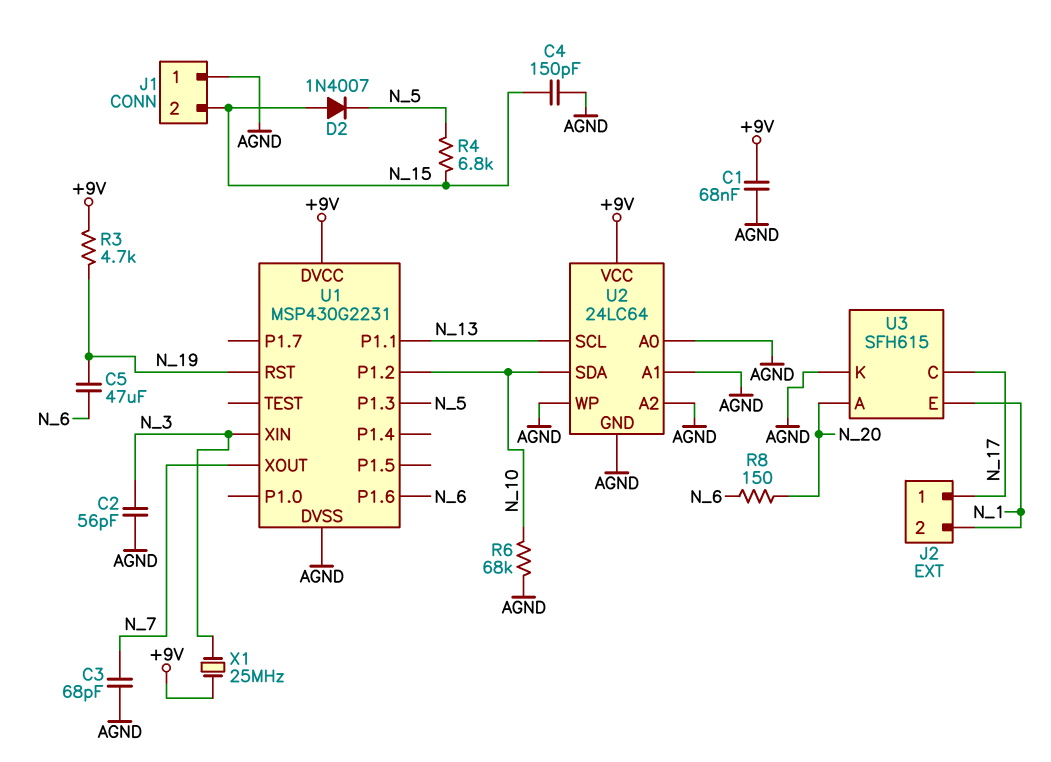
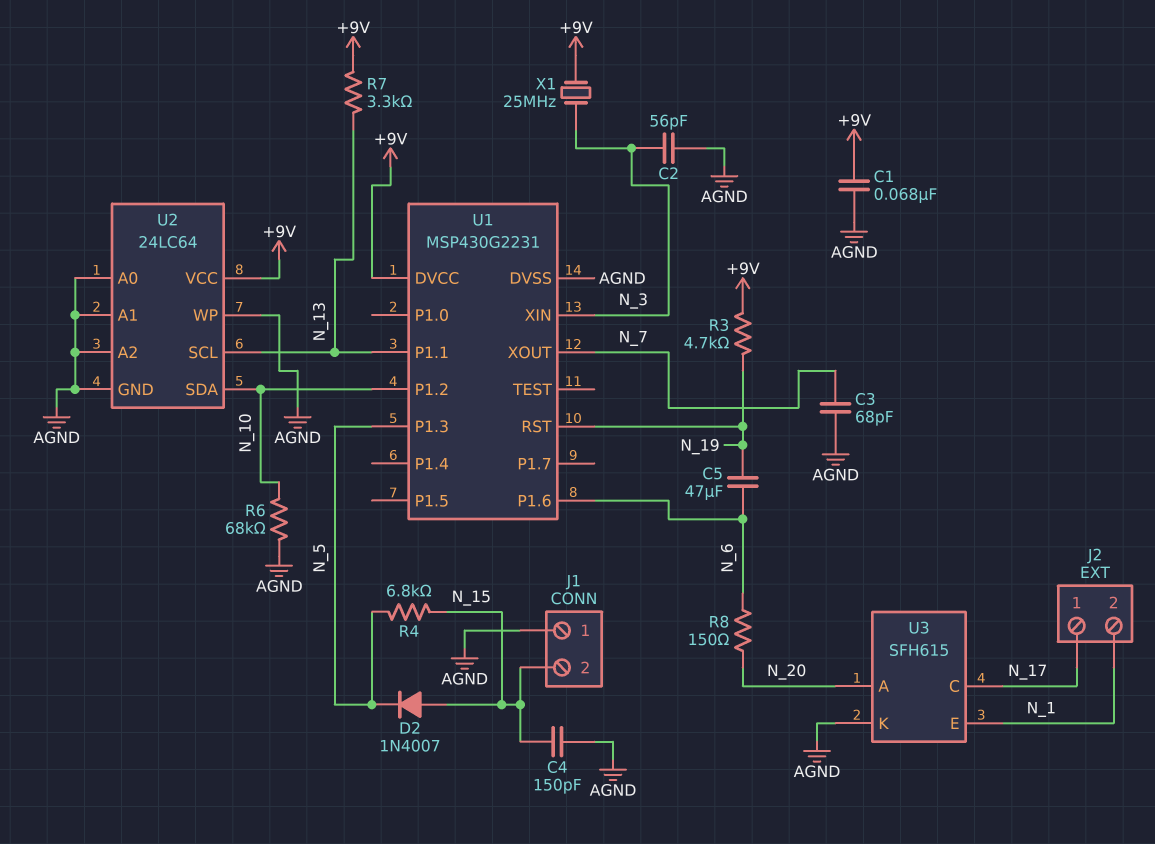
R7: none -> 3.3k (+9V, N_13)

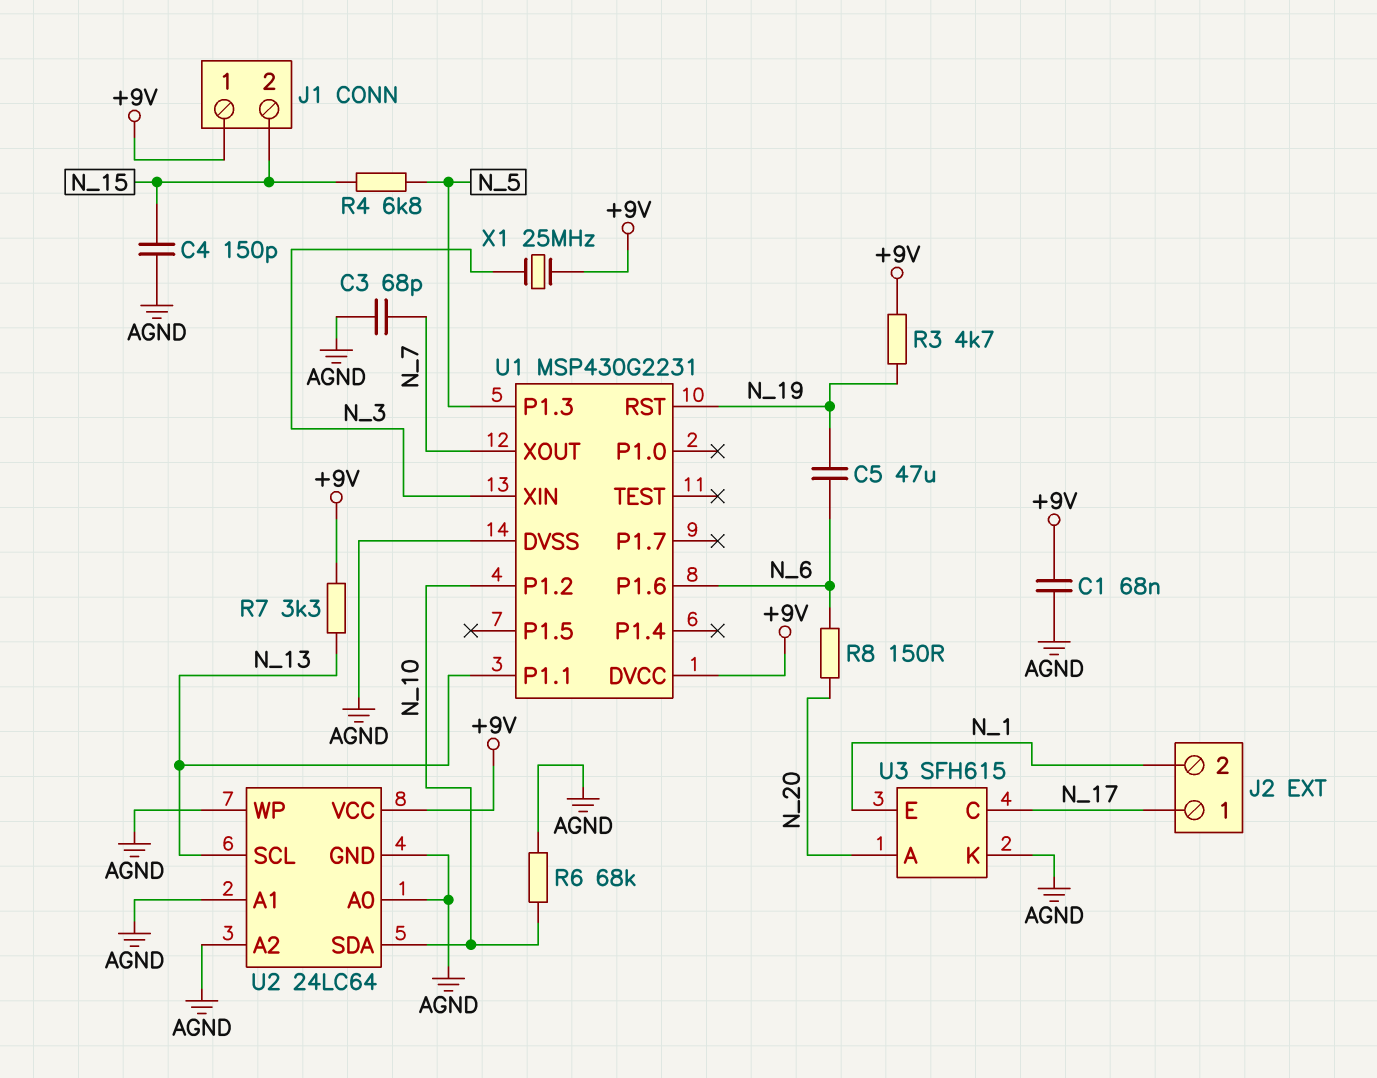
C2: 56pF (AGND, N_3) -> none
D2: diode 1N4007 (A N_15, K N_5) -> none
J1 pin 1: AGND -> +9V

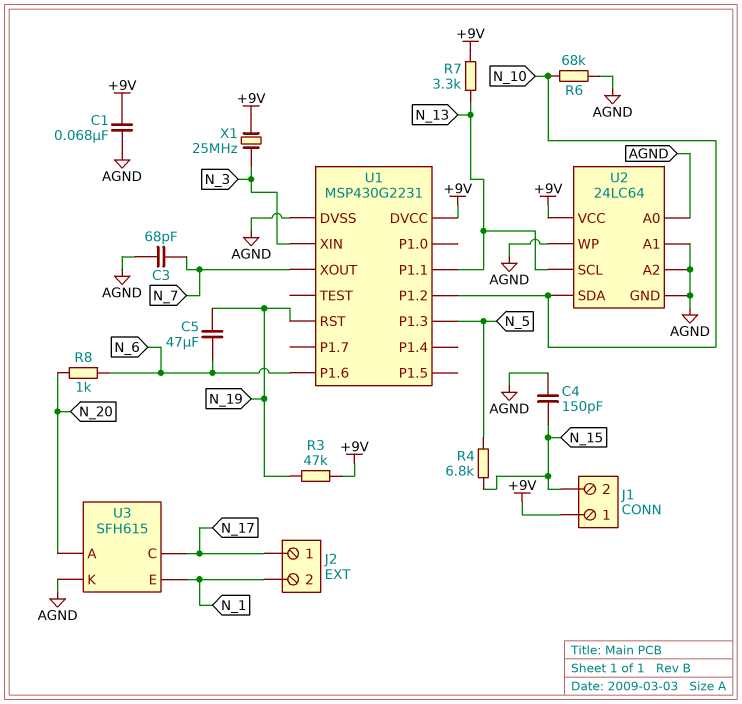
R3: 4.7k (+9V, N_19) -> 47k (+9V, N_19)
R8: 150 (N_6, N_20) -> 1k (N_6, N_20)

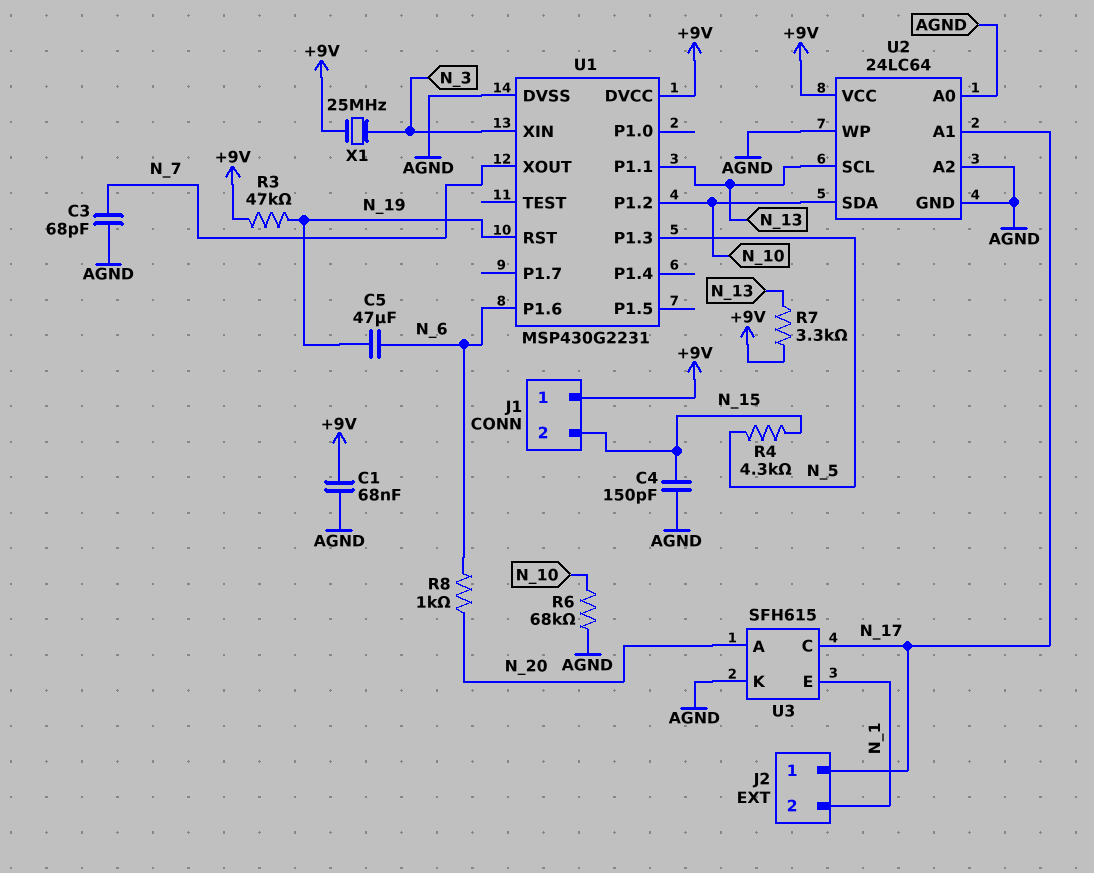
R4: 6.8k (N_5, N_15) -> 4.3k (N_5, N_15)
U2 pin A1: AGND -> N_17

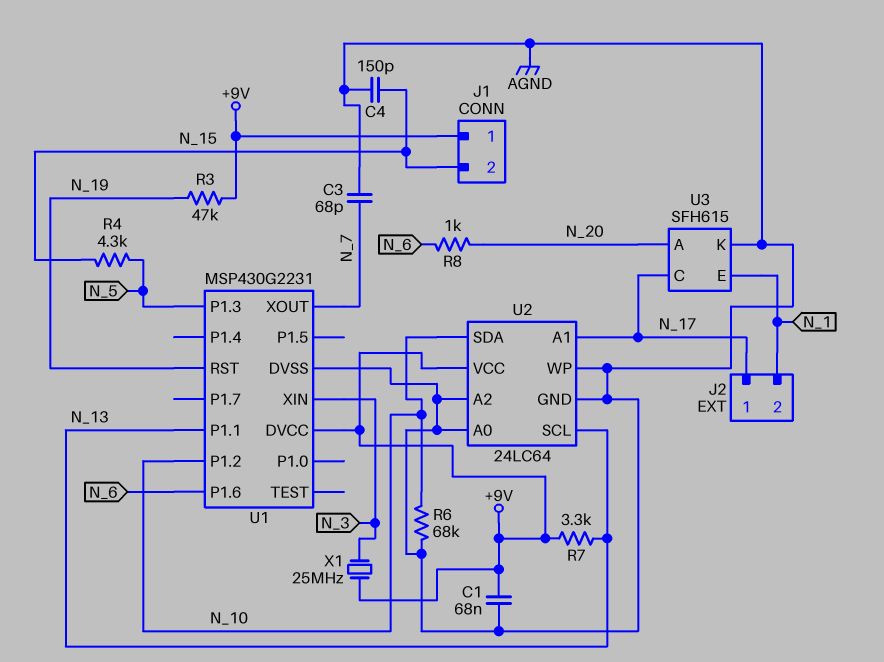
C5: 47uF (N_6, N_19) -> none

